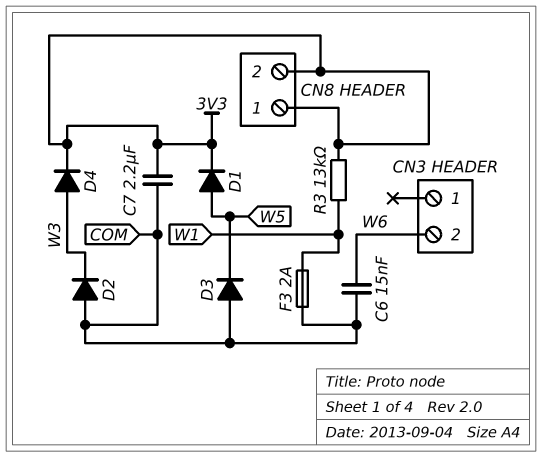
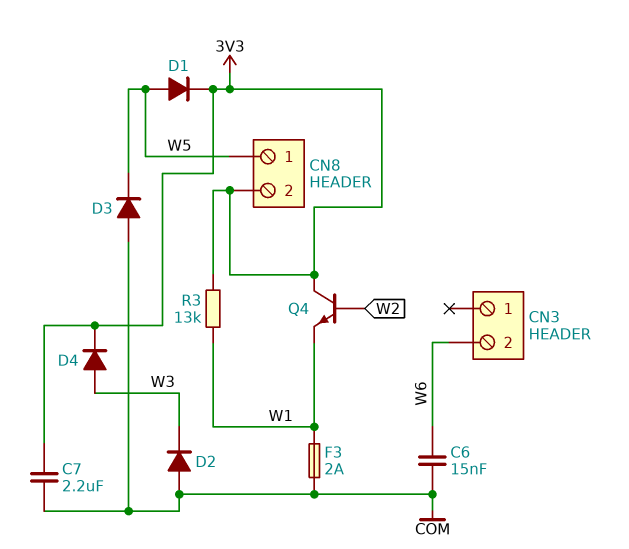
CN8 pin 1: 3V3 -> W5
Q4: none -> NPN (B W2, C 3V3, E W1)

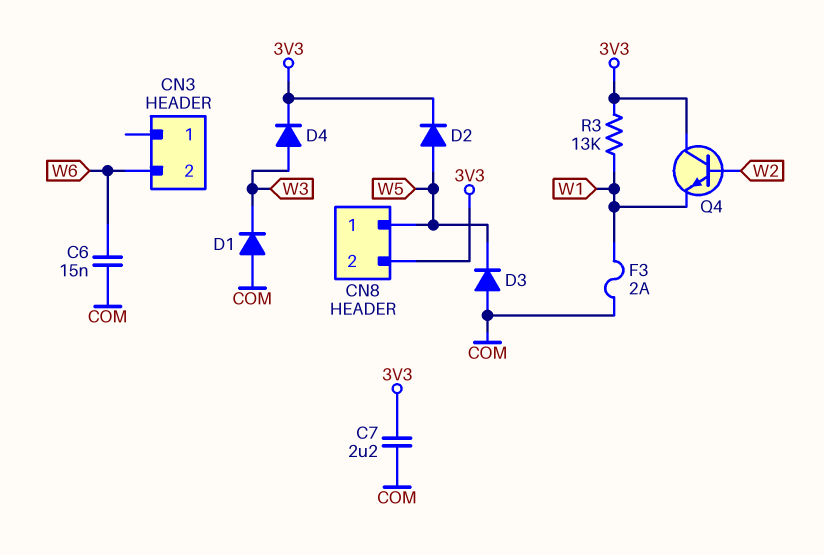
D1: diode (A W5, K 3V3) -> diode (A COM, K W3)
D2: diode (A COM, K W3) -> diode (A W5, K 3V3)

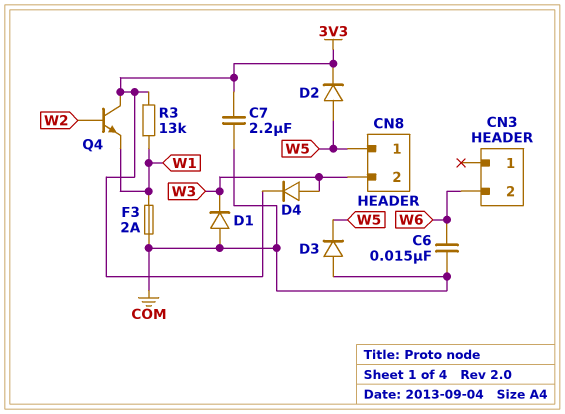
CN8 pin 2: 3V3 -> W3

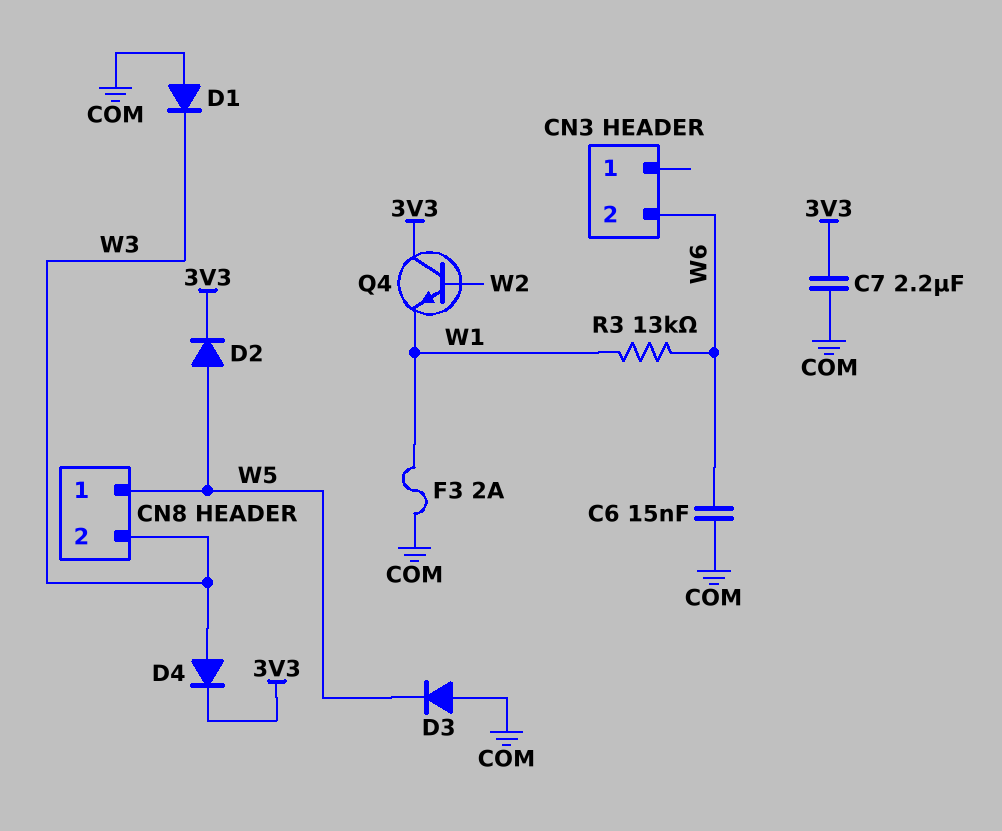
R3: 13k (3V3, W1) -> 13k (W1, W6)

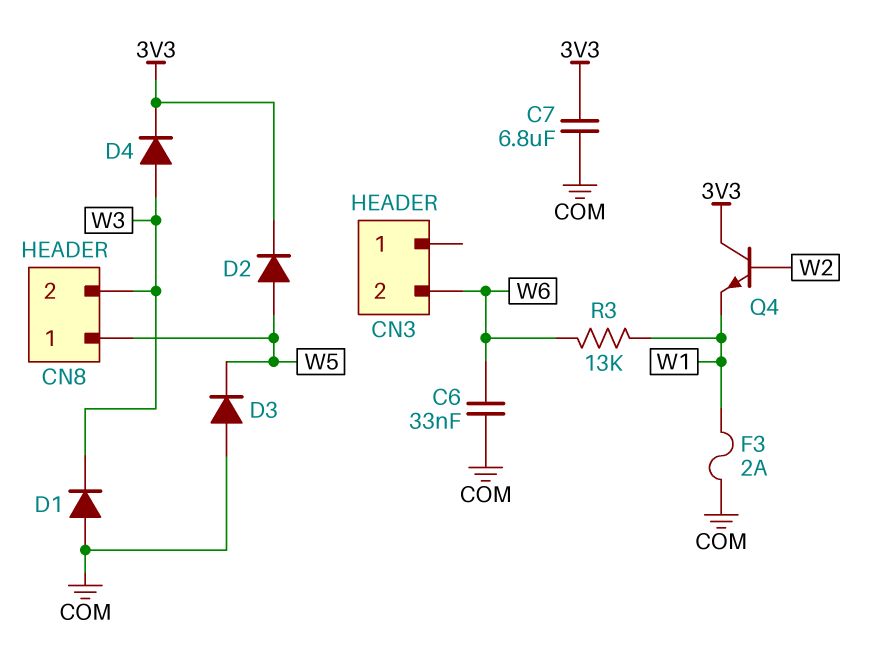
C6: 15nF (COM, W6) -> 33nF (COM, W6)
C7: 2.2uF (3V3, COM) -> 6.8uF (3V3, COM)

